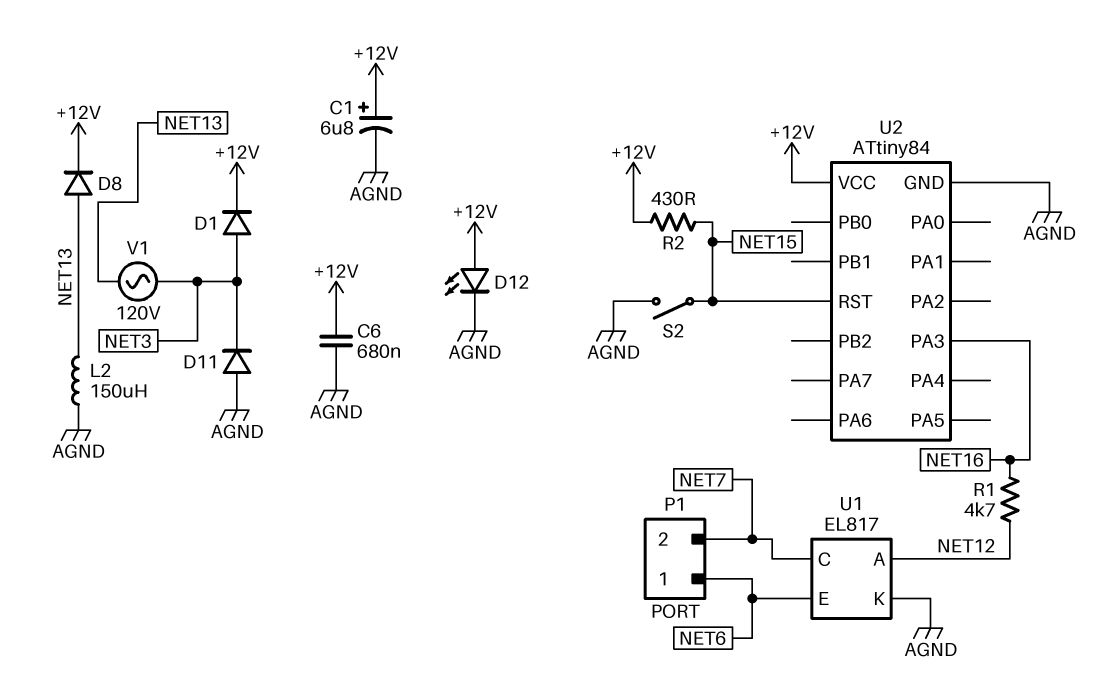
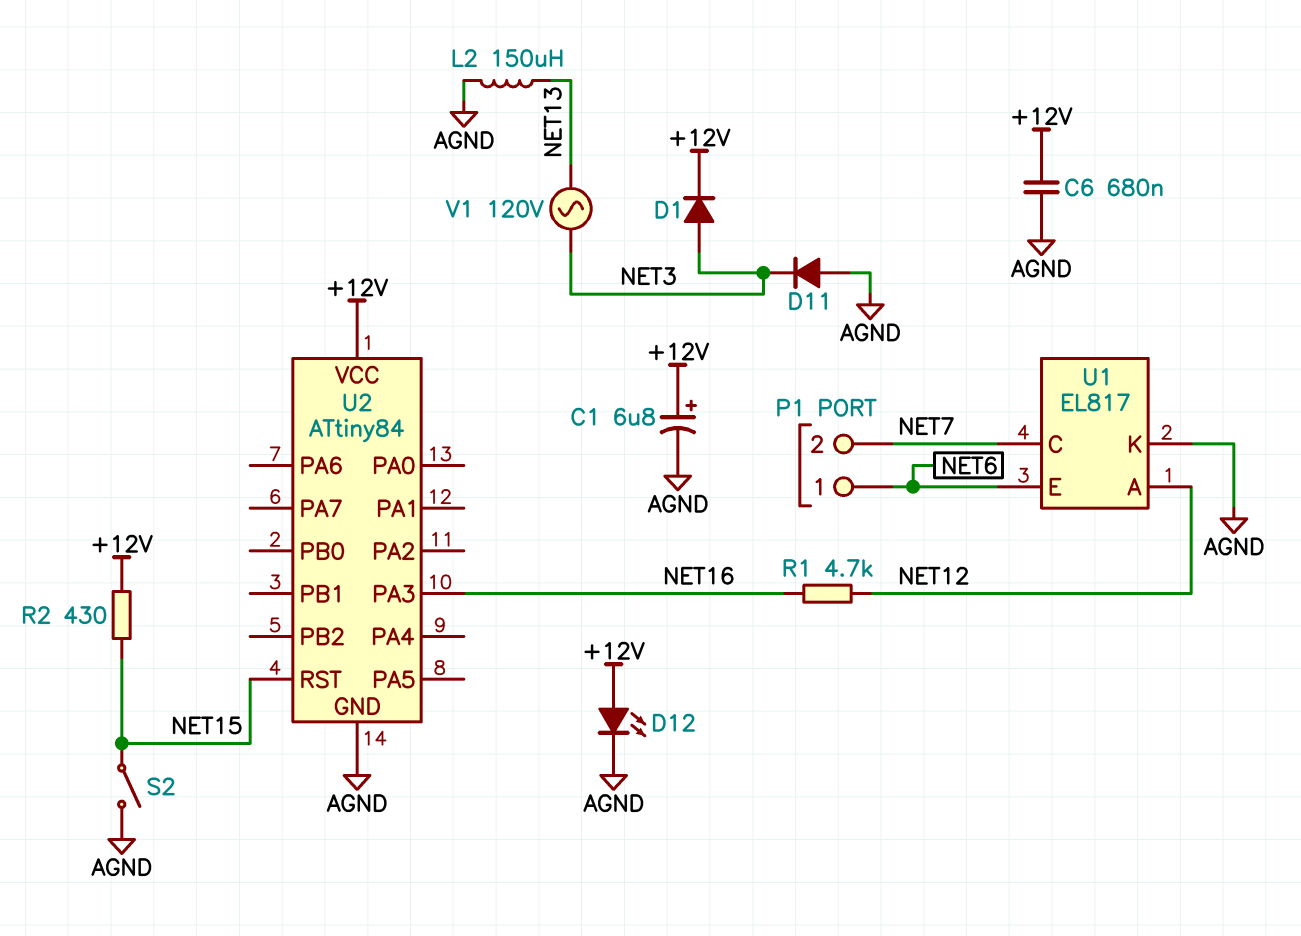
D8: diode (A NET13, K +12V) -> none

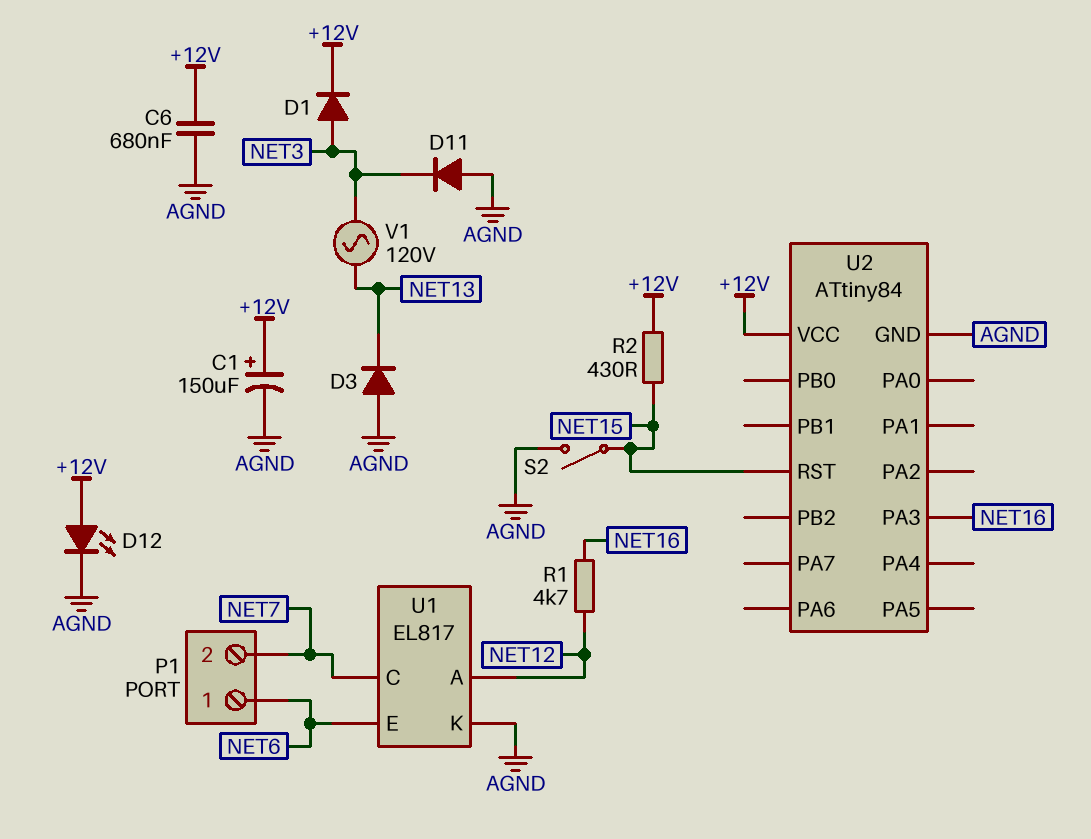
C1: 6.8uF (plus +12V, minus AGND) -> 150uF (plus +12V, minus AGND)
D3: none -> diode (A AGND, K NET13)
L2: 150uH (AGND, NET13) -> none

